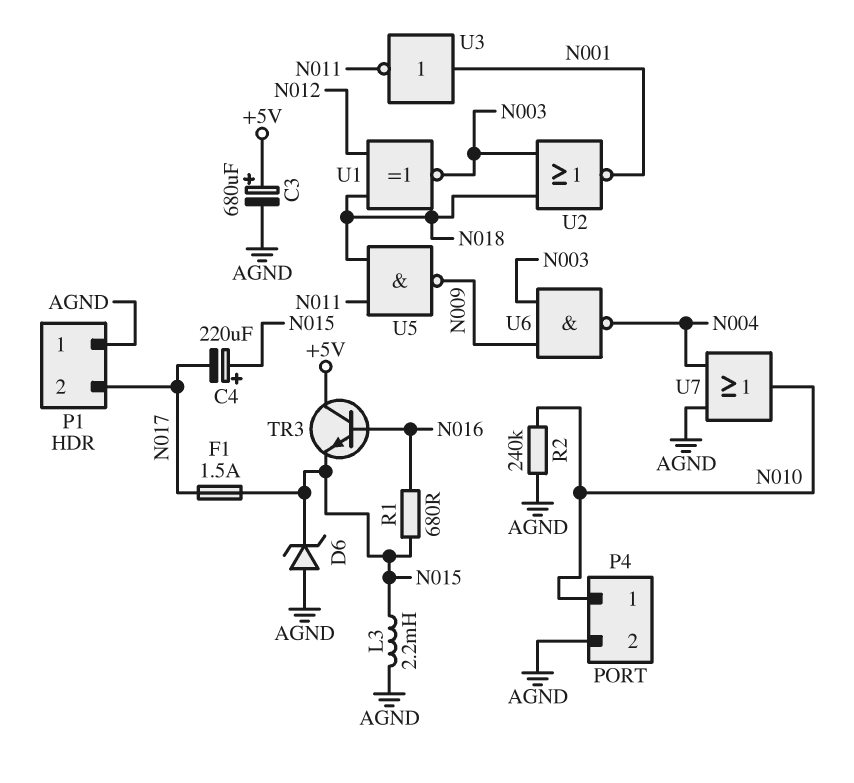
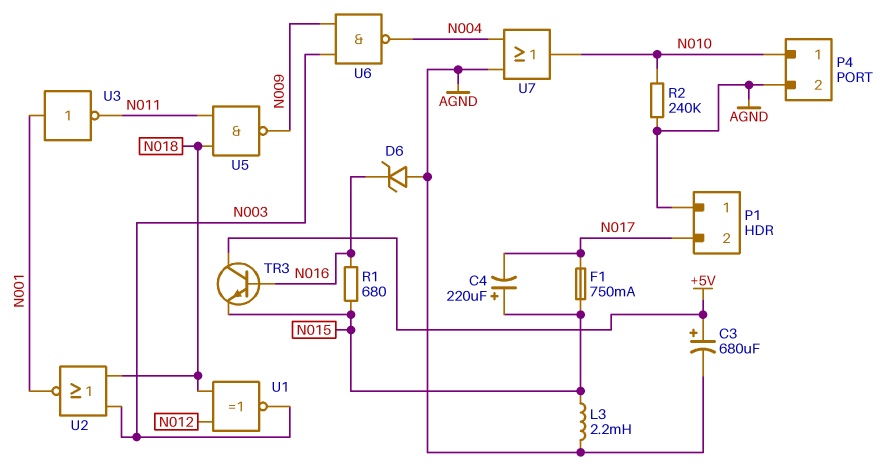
D6: zener (A AGND, K N015) -> zener (A AGND, K N016)
F1: 1.5A (N015, N017) -> 750mA (N015, N017)

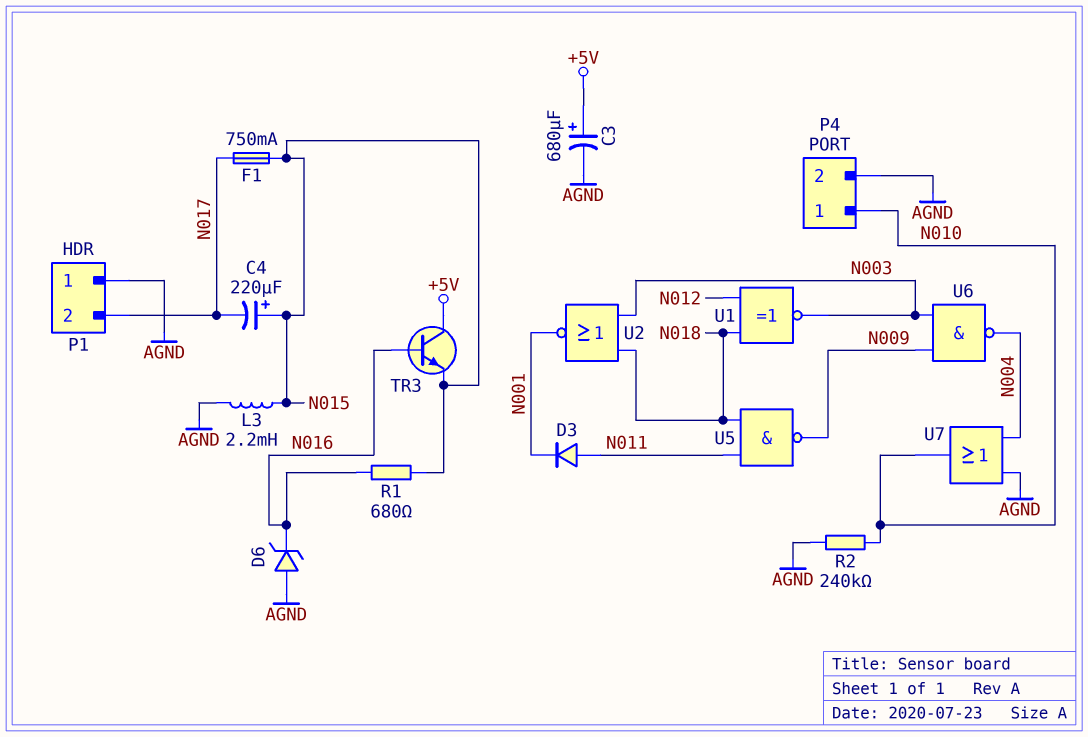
D3: none -> diode (A N011, K N001)
U3: NOT (in N001, out N011) -> none

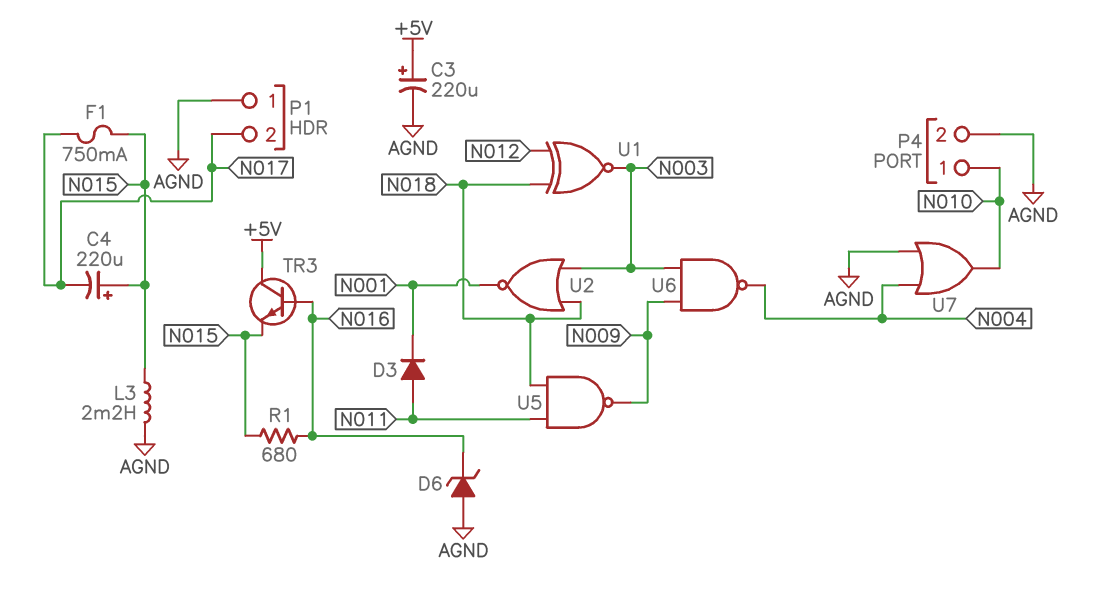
C3: 680uF (plus +5V, minus AGND) -> 220uF (plus +5V, minus AGND)
R2: 240k (AGND, N010) -> none

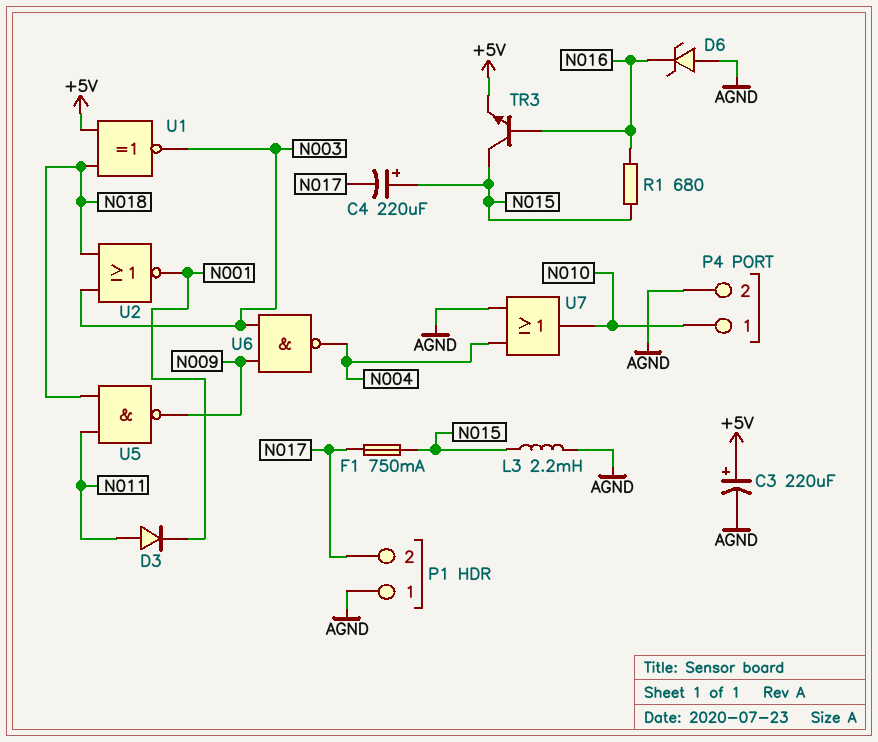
TR3: NPN (B N016, C +5V, E N015) -> NPN (B N016, C N015, E +5V)
U1: XNOR (in N012, in N018, out N003) -> XNOR (in +5V, in N018, out N003)

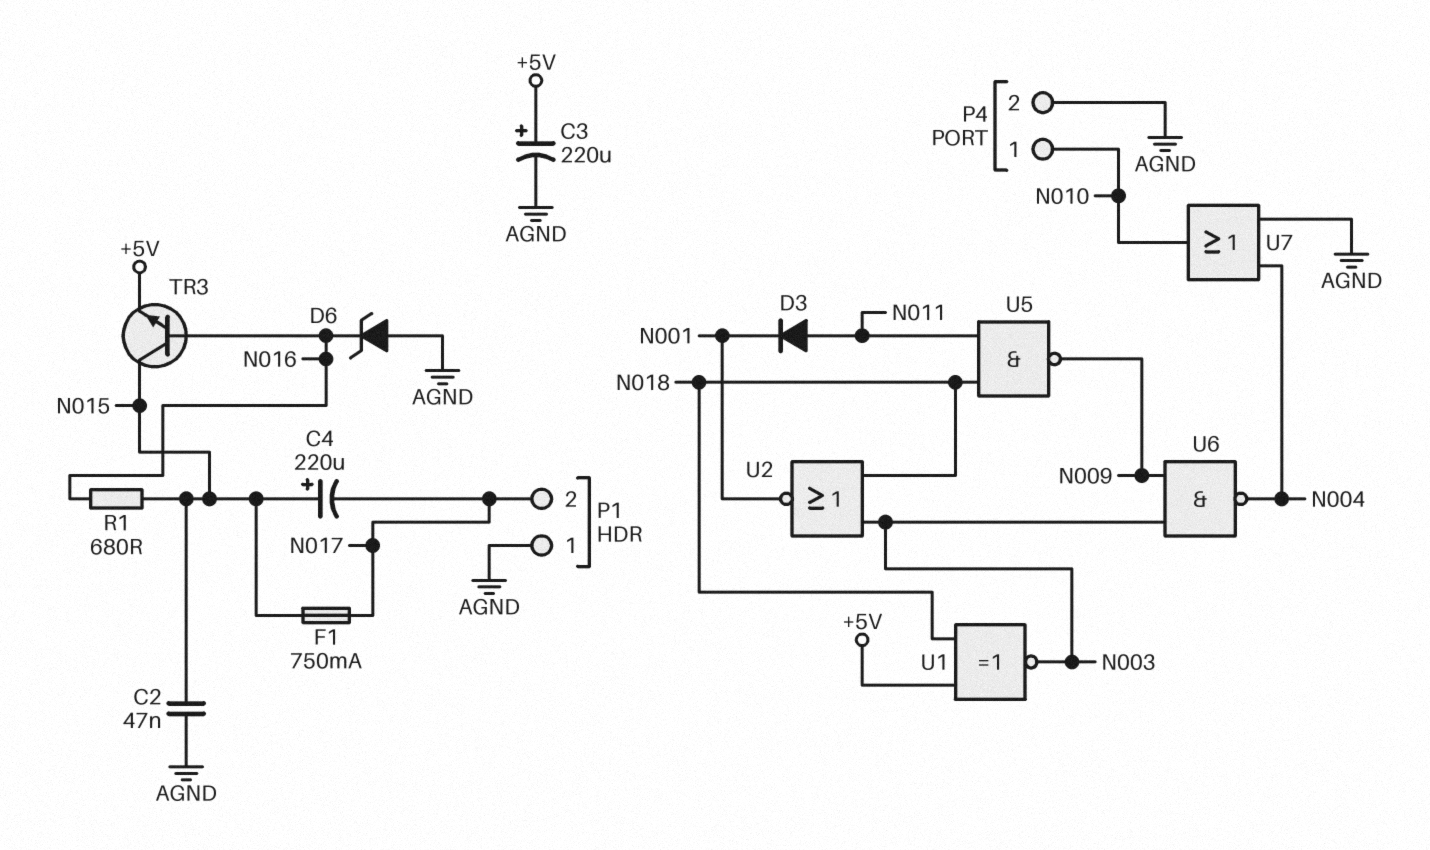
C2: none -> 47nF (AGND, N015)
L3: 2.2mH (AGND, N015) -> none

